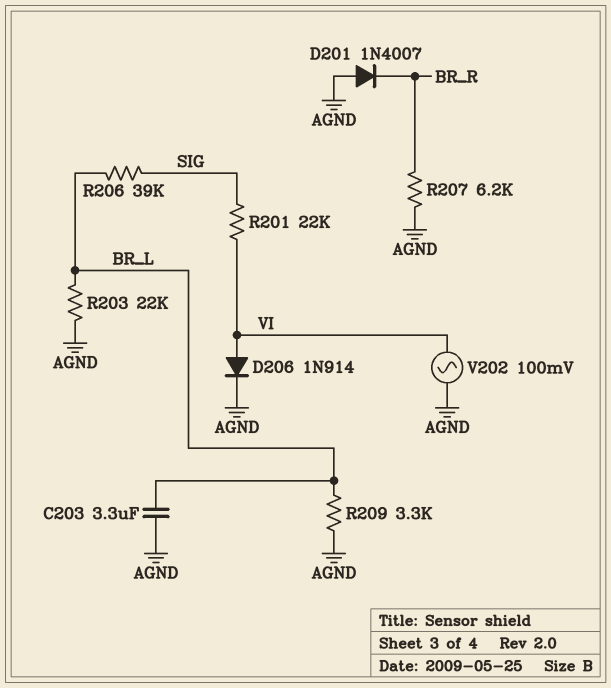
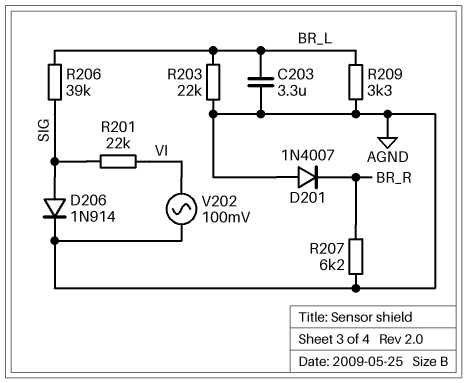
D206: diode 1N914 (A VI, K AGND) -> diode 1N914 (A SIG, K AGND)

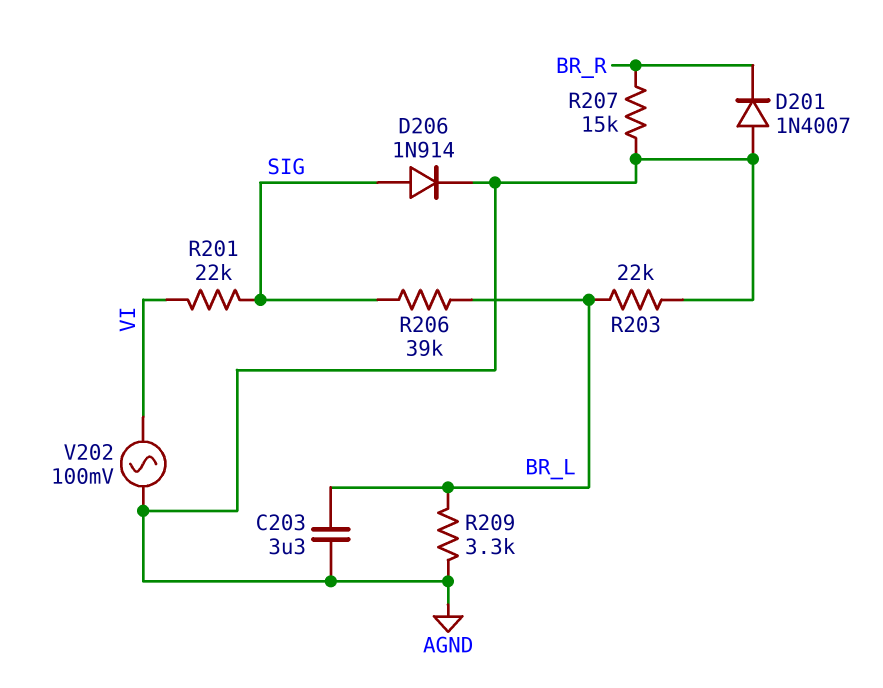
R207: 6.2k (AGND, BR_R) -> 15k (AGND, BR_R)

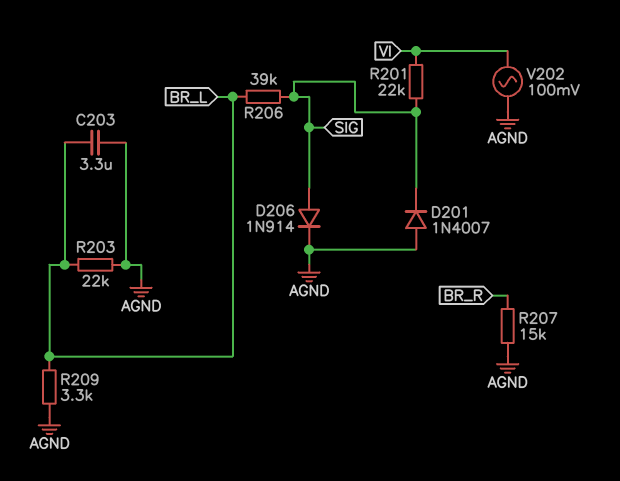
D201: diode 1N4007 (A AGND, K BR_R) -> diode 1N4007 (A AGND, K SIG)

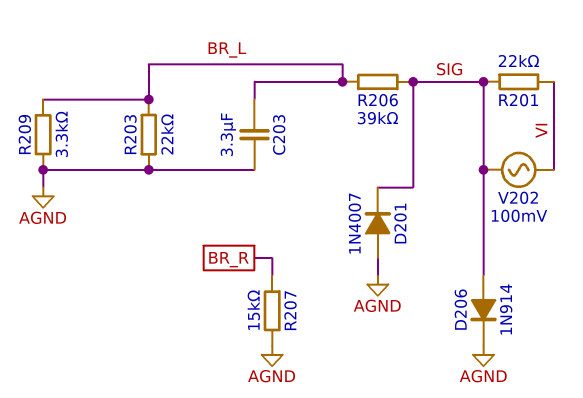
V202: AC 100mV (AGND, VI) -> AC 100mV (SIG, VI)

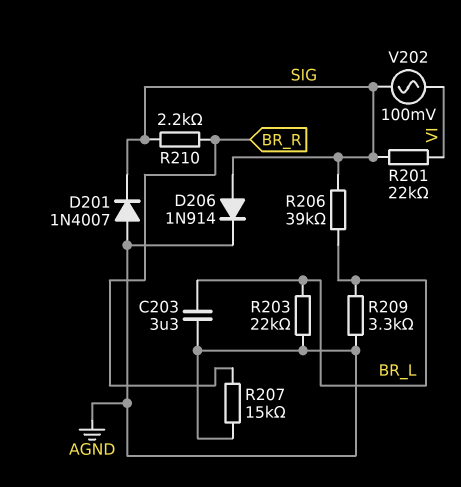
R210: none -> 2.2k (BR_R, SIG)

